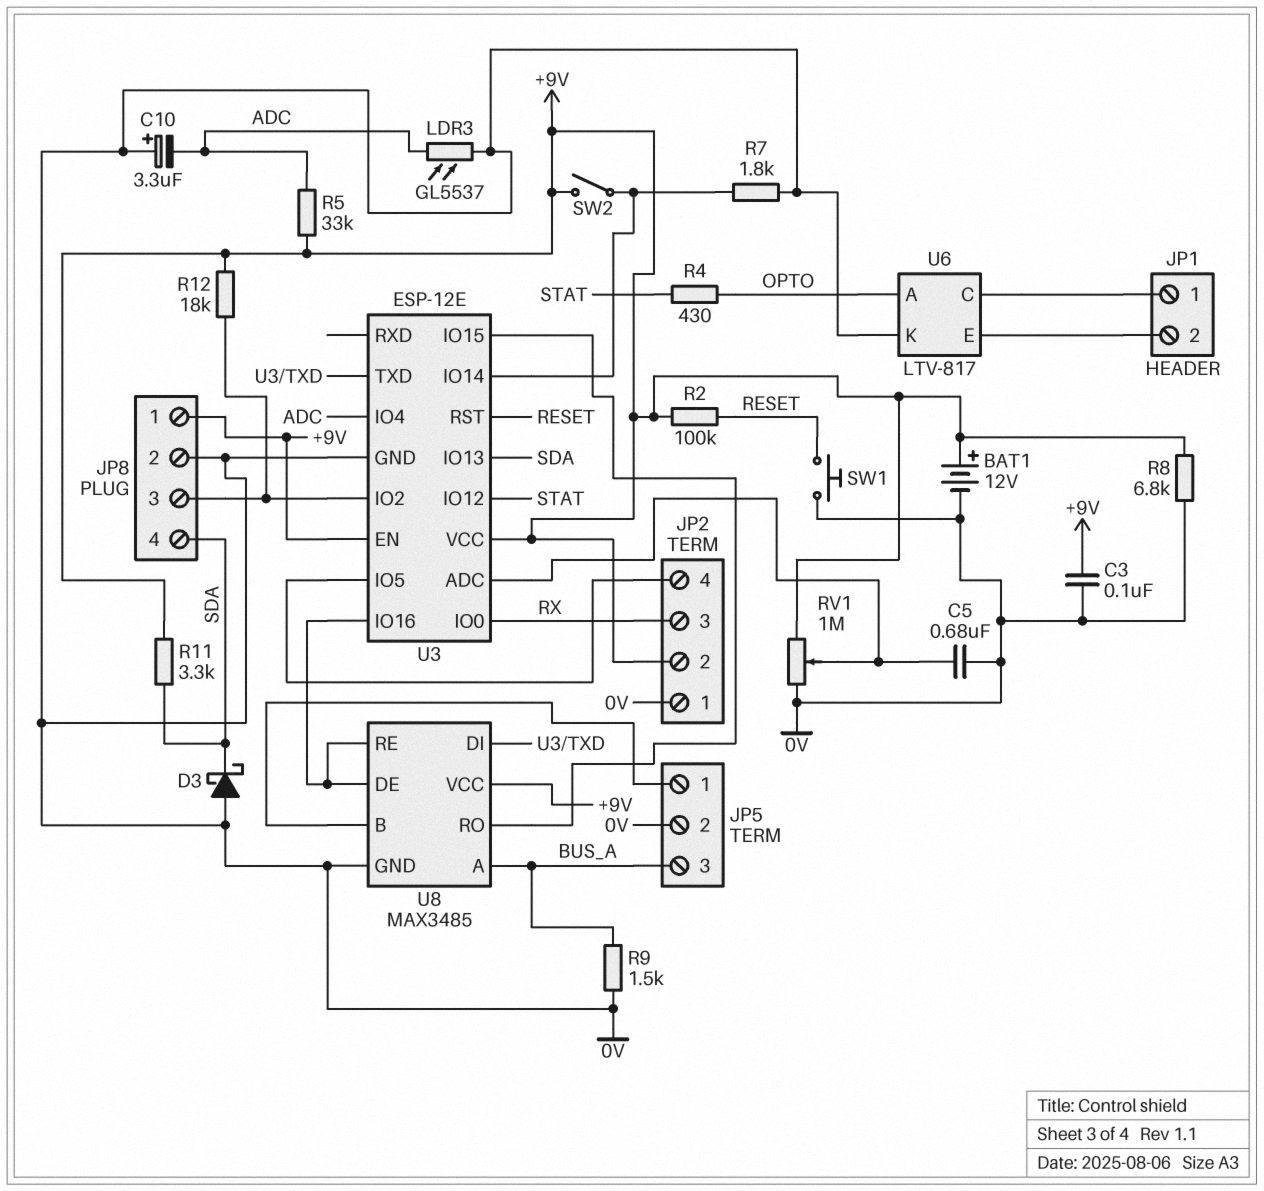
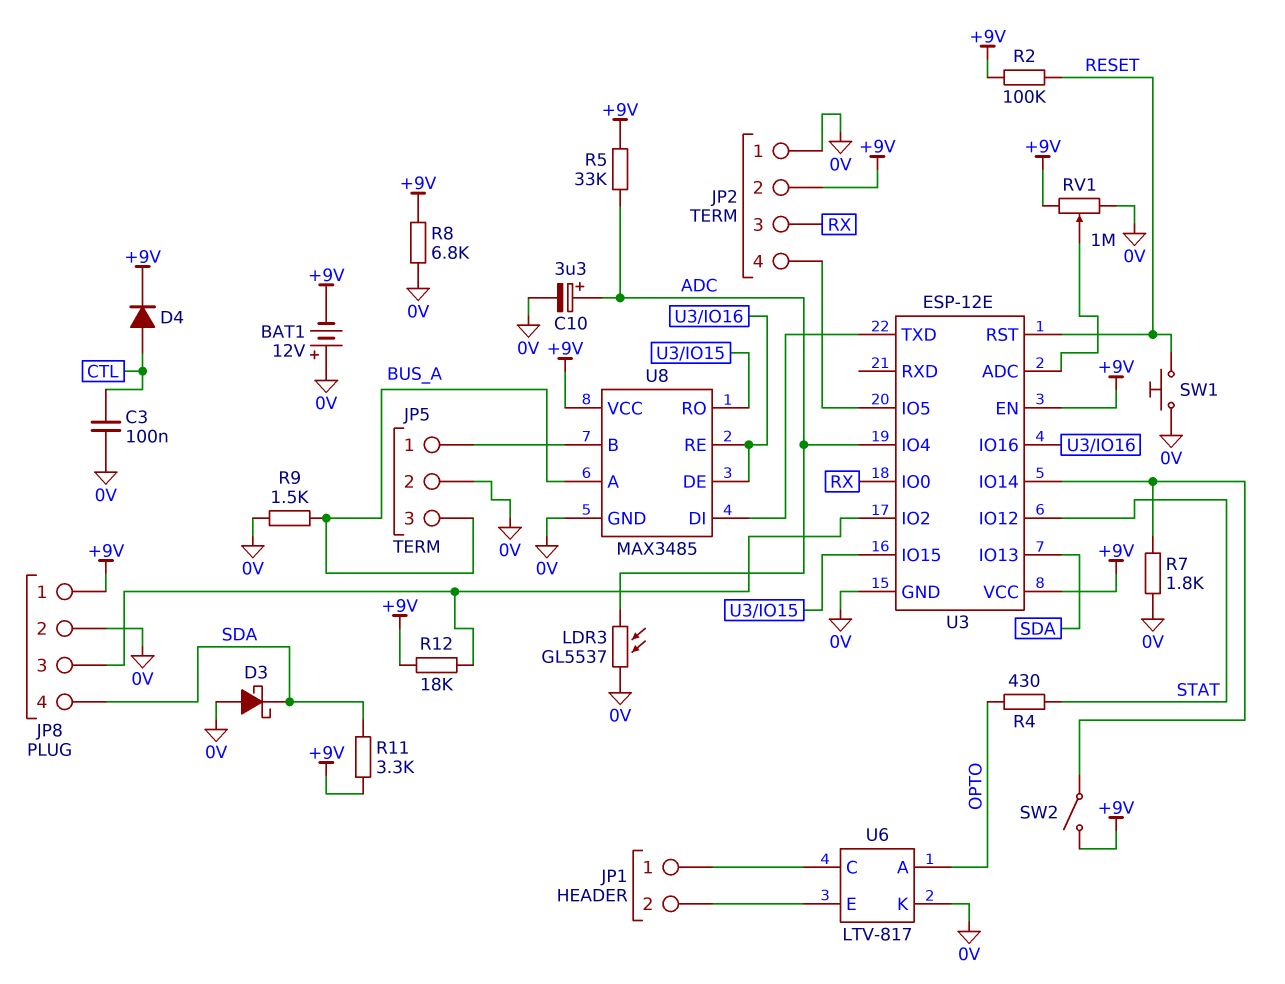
BAT1: 12V (plus +9V, minus 0V) -> 12V (plus 0V, minus +9V)
C3: 100nF (+9V, 0V) -> 100nF (0V, CTL)
C5: 680nF (0V, U3/ADC) -> none
C10: 3.3uF (plus 0V, minus ADC) -> 3.3uF (plus ADC, minus 0V)
D4: none -> diode (A CTL, K +9V)

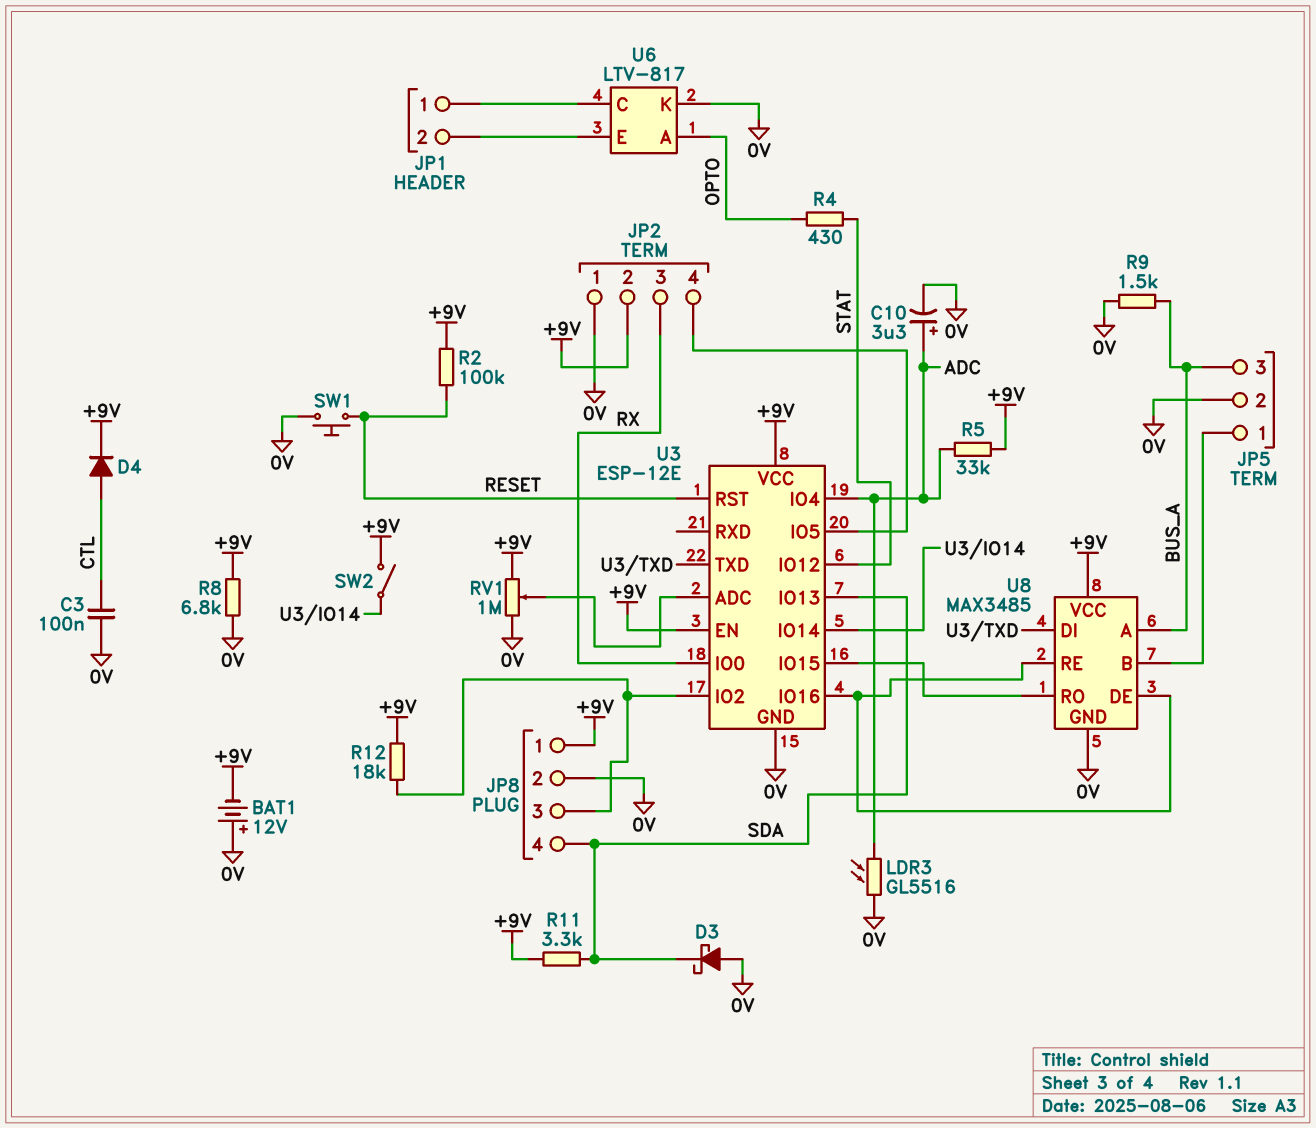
LDR3: GL5537 (0V, ADC) -> GL5516 (0V, ADC)
R7: 1.8k (0V, U3/IO14) -> none

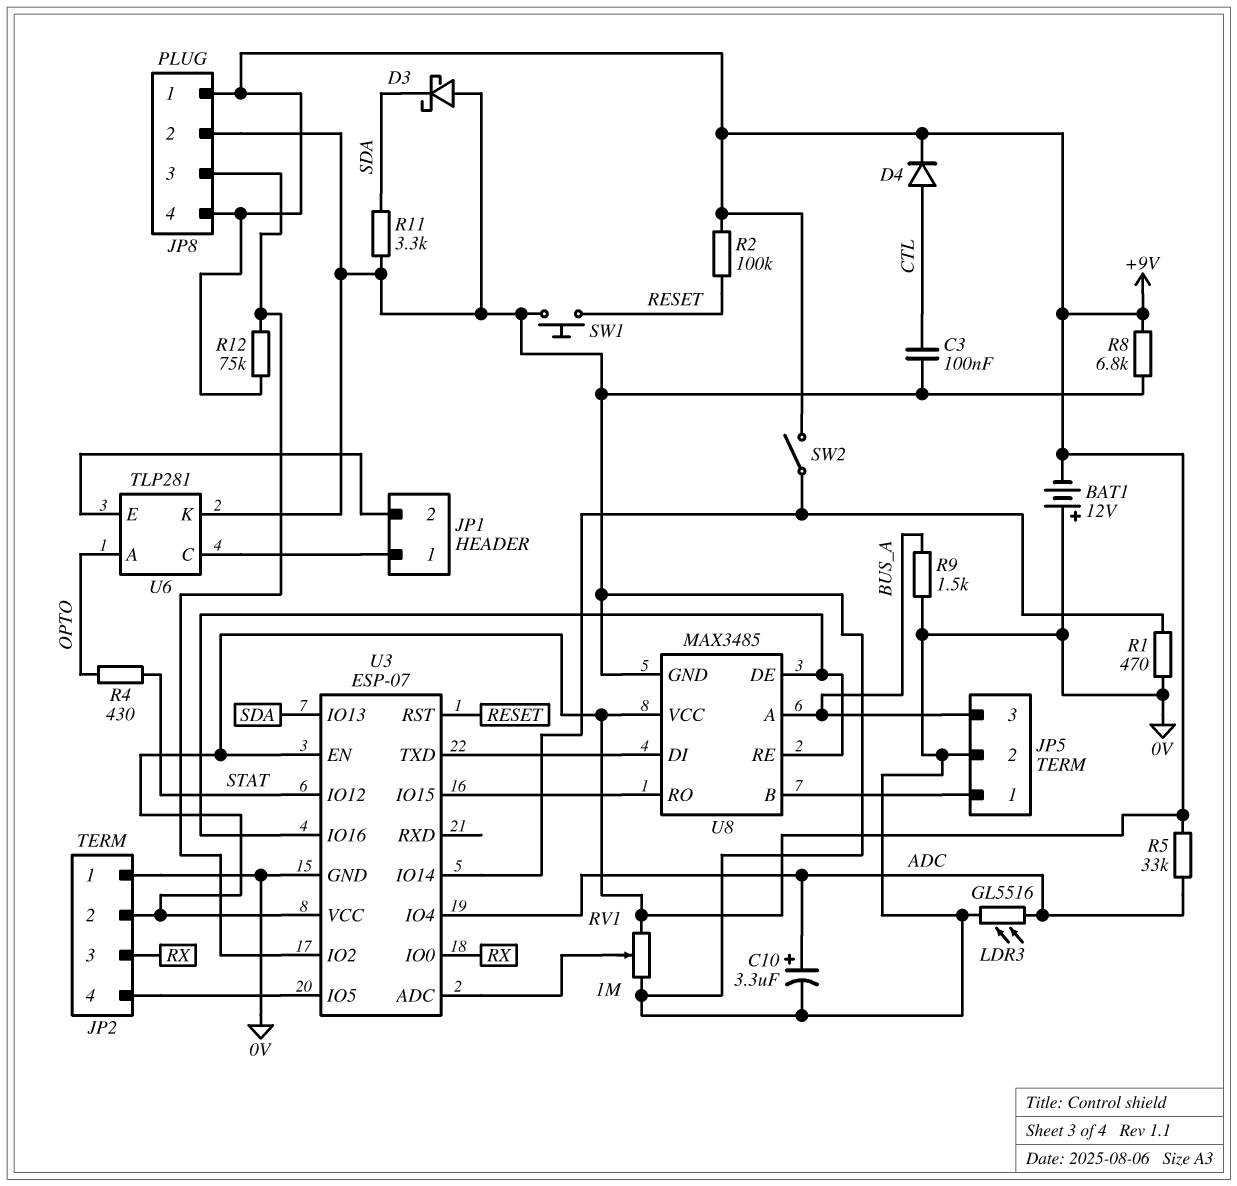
JP8 pin 4: SDA -> +9V
R1: none -> 470 (0V, U3/IO14)
R11: 3.3k (+9V, SDA) -> 3.3k (0V, SDA)
R12: 18k (+9V, JP8/3) -> 75k (+9V, JP8/3)
U3: ESP-12E -> ESP-07
U6: LTV-817 -> TLP281

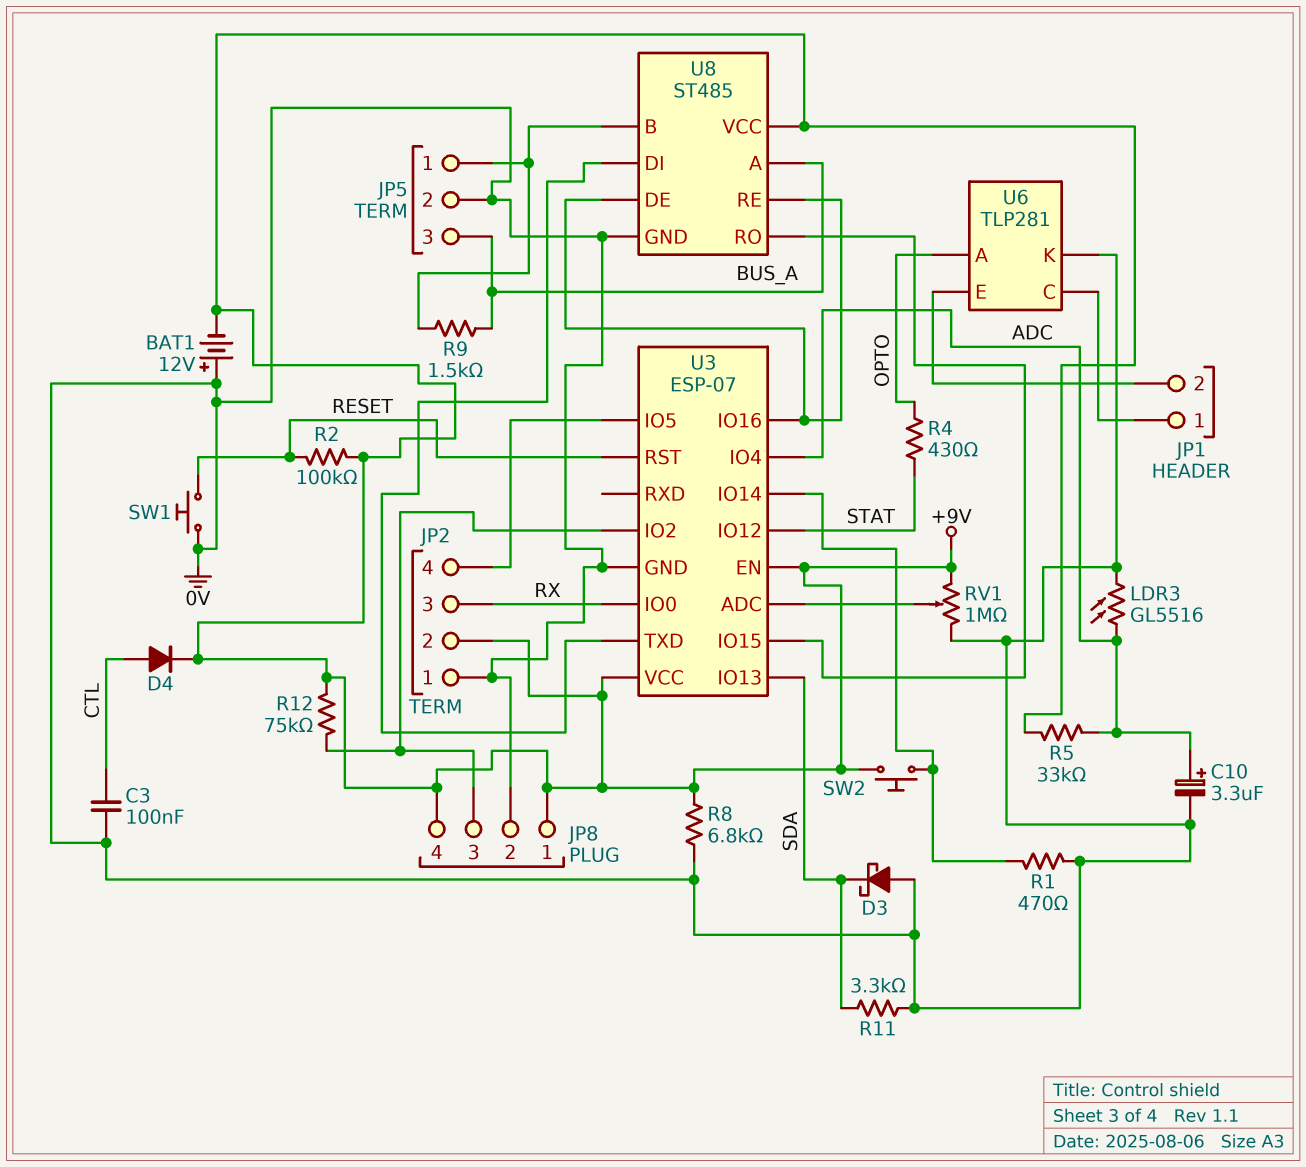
R9: 1.5k (0V, BUS_A) -> 1.5k (BUS_A, JP5/1)
SW2: switch (+9V, U3/IO14) -> button (+9V, U3/IO14)
U8: MAX3485 -> ST485

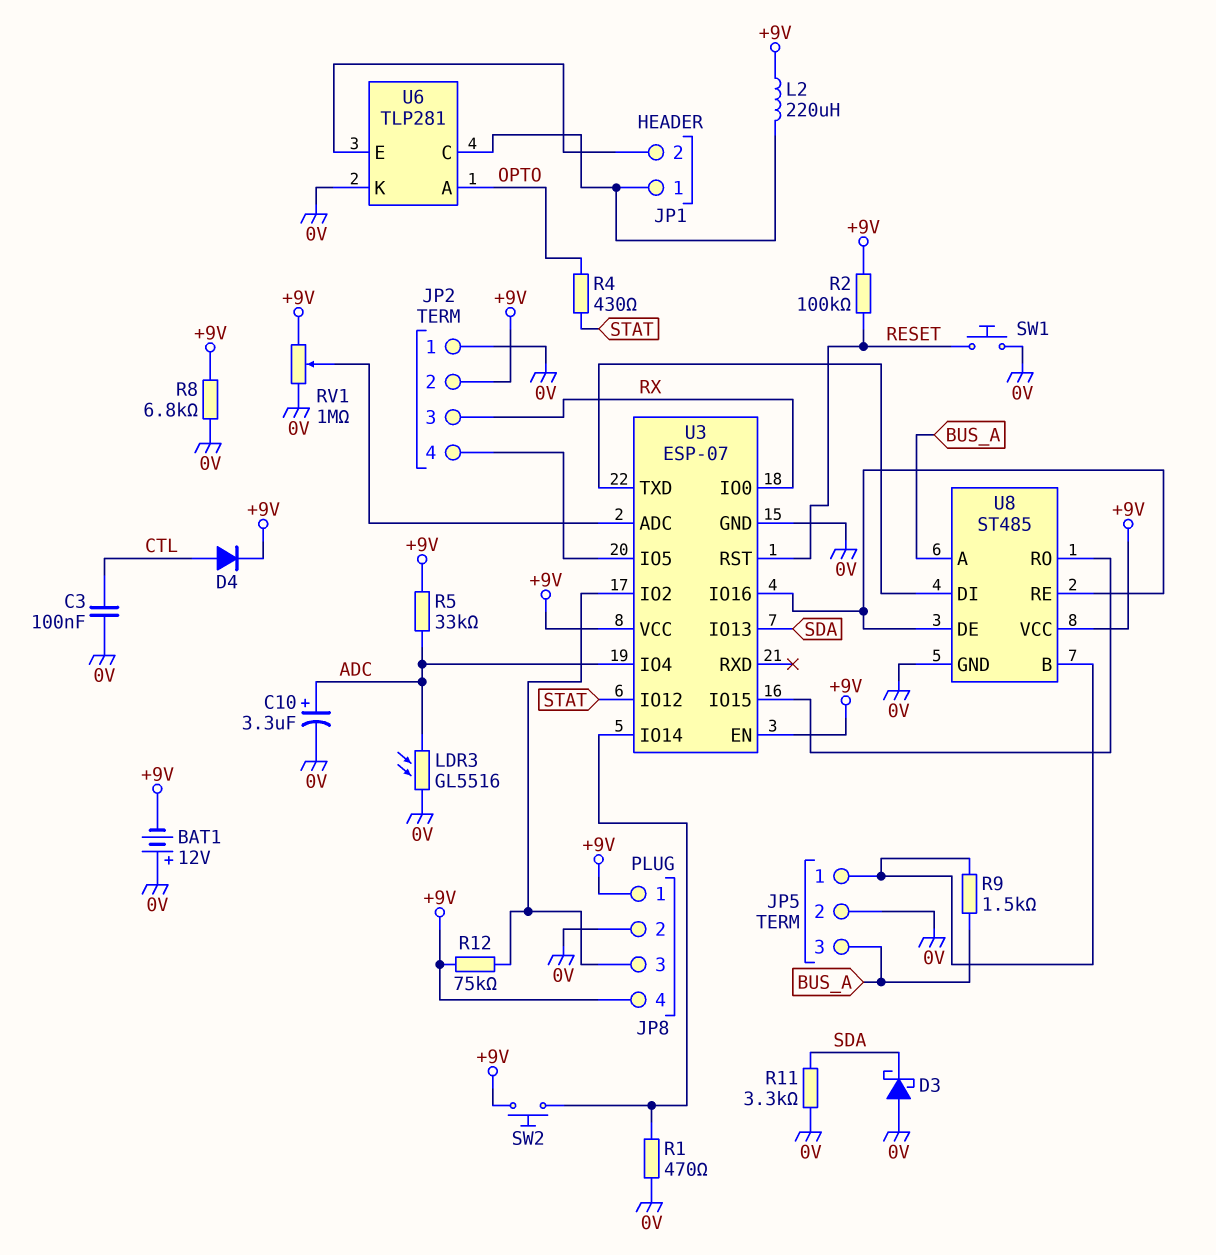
L2: none -> 220uH (+9V, JP1/1)

